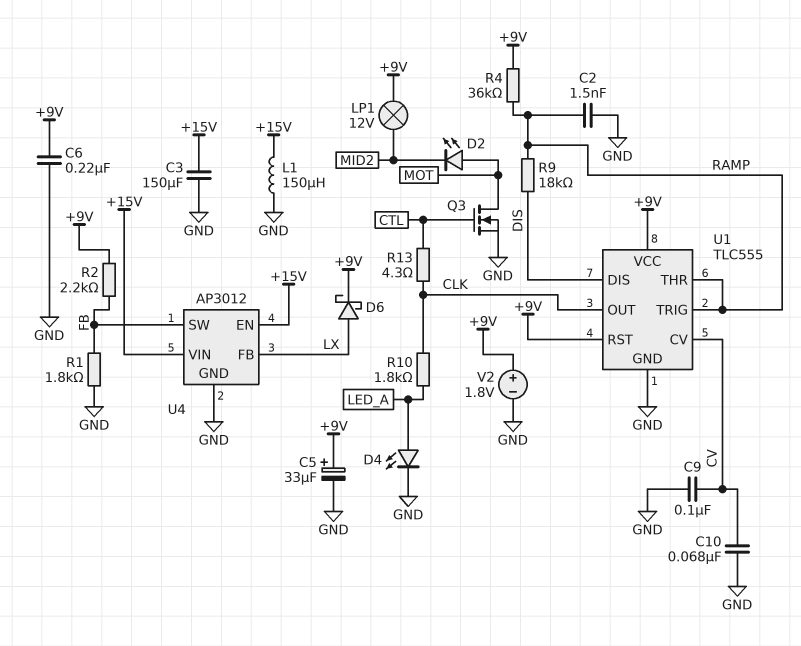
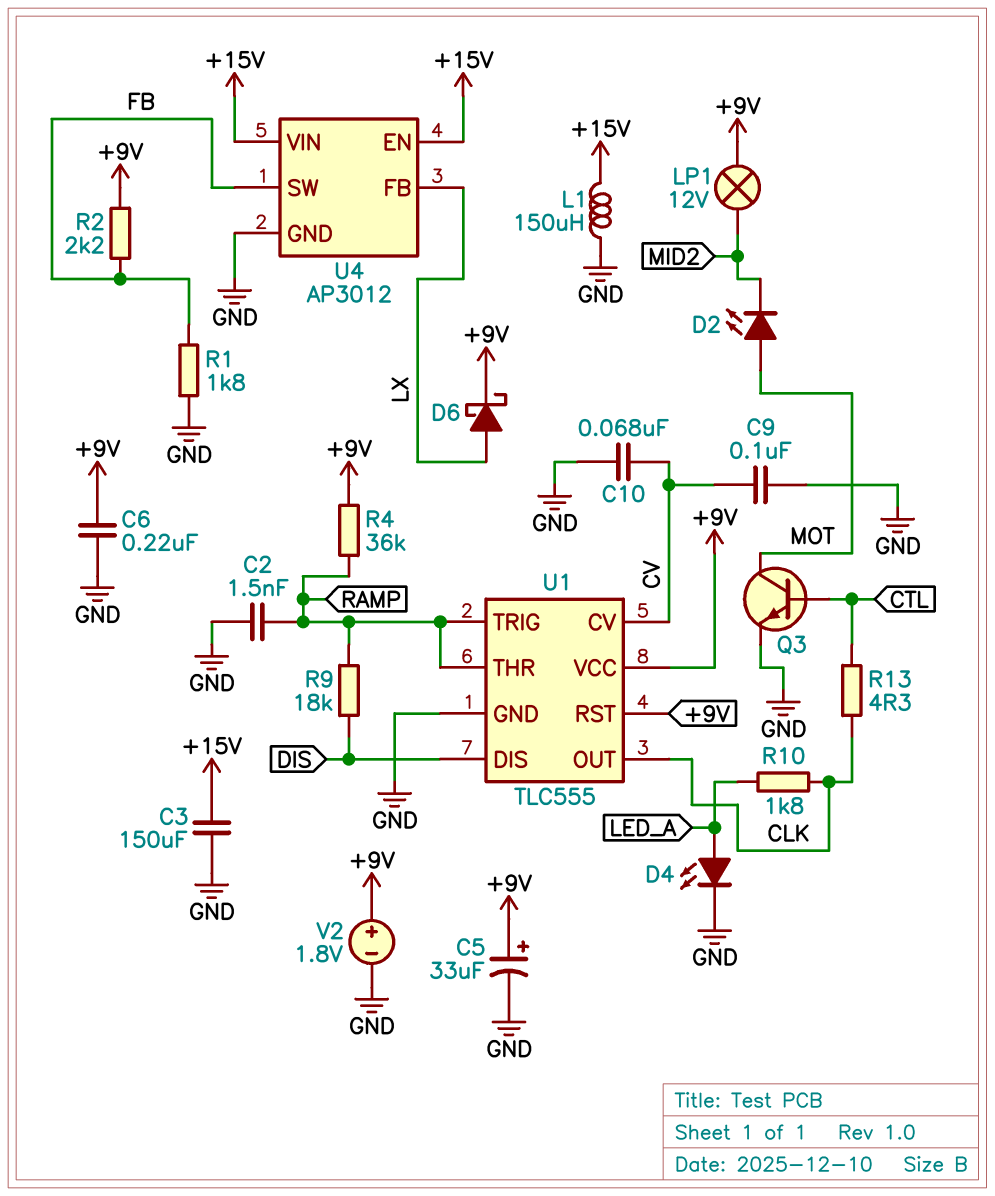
Q3: NMOS (G CTL, D MOT, S GND) -> NPN (B CTL, C MOT, E GND)

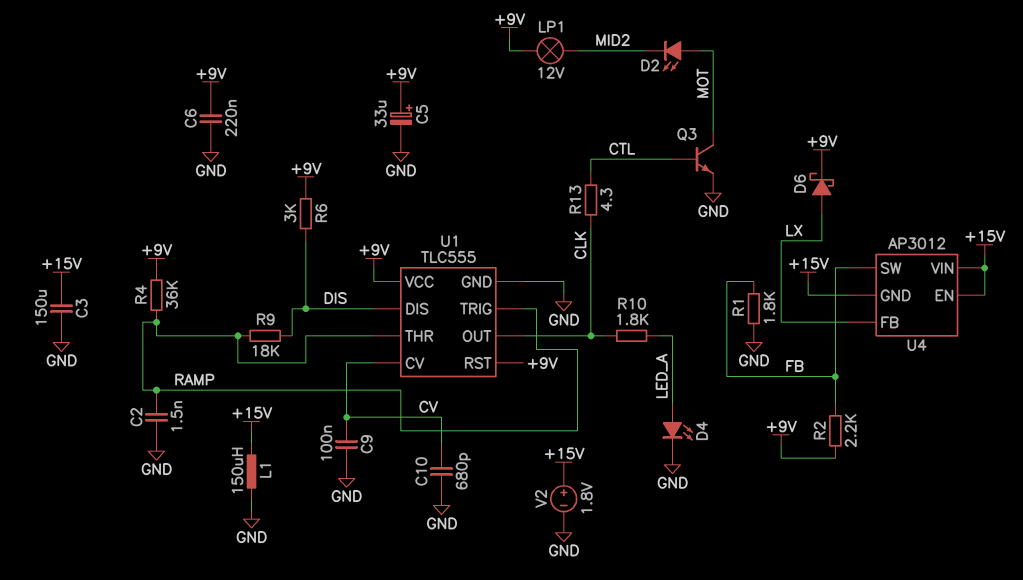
C10: 68nF (CV, GND) -> 680pF (CV, GND)
R6: none -> 3k (+9V, DIS)
U4 pin GND: GND -> +15V
V2: 1.8V (plus +9V, minus GND) -> 1.8V (plus +15V, minus GND)

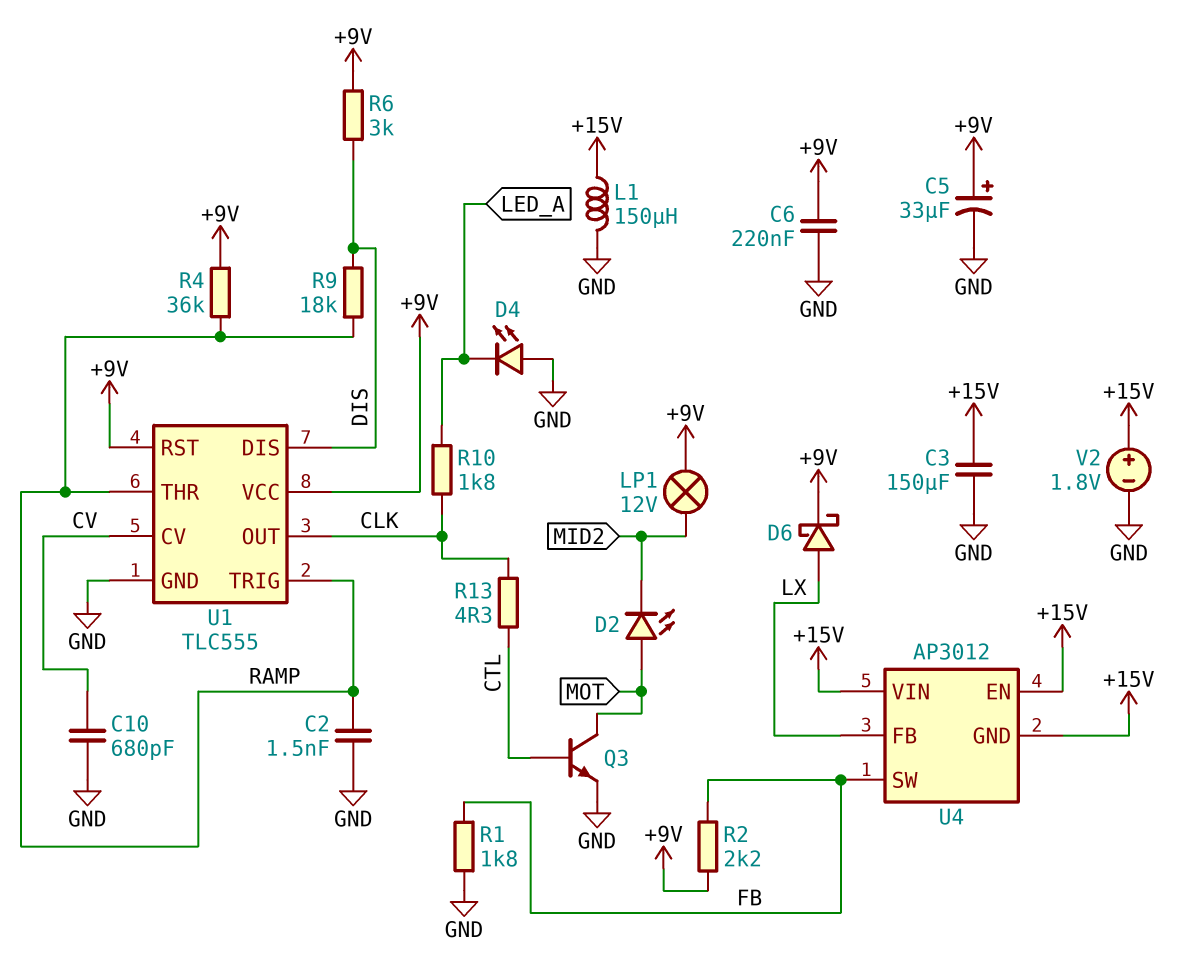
C9: 100nF (CV, GND) -> none
D4: LED (A LED_A, K GND) -> LED (A GND, K LED_A)

